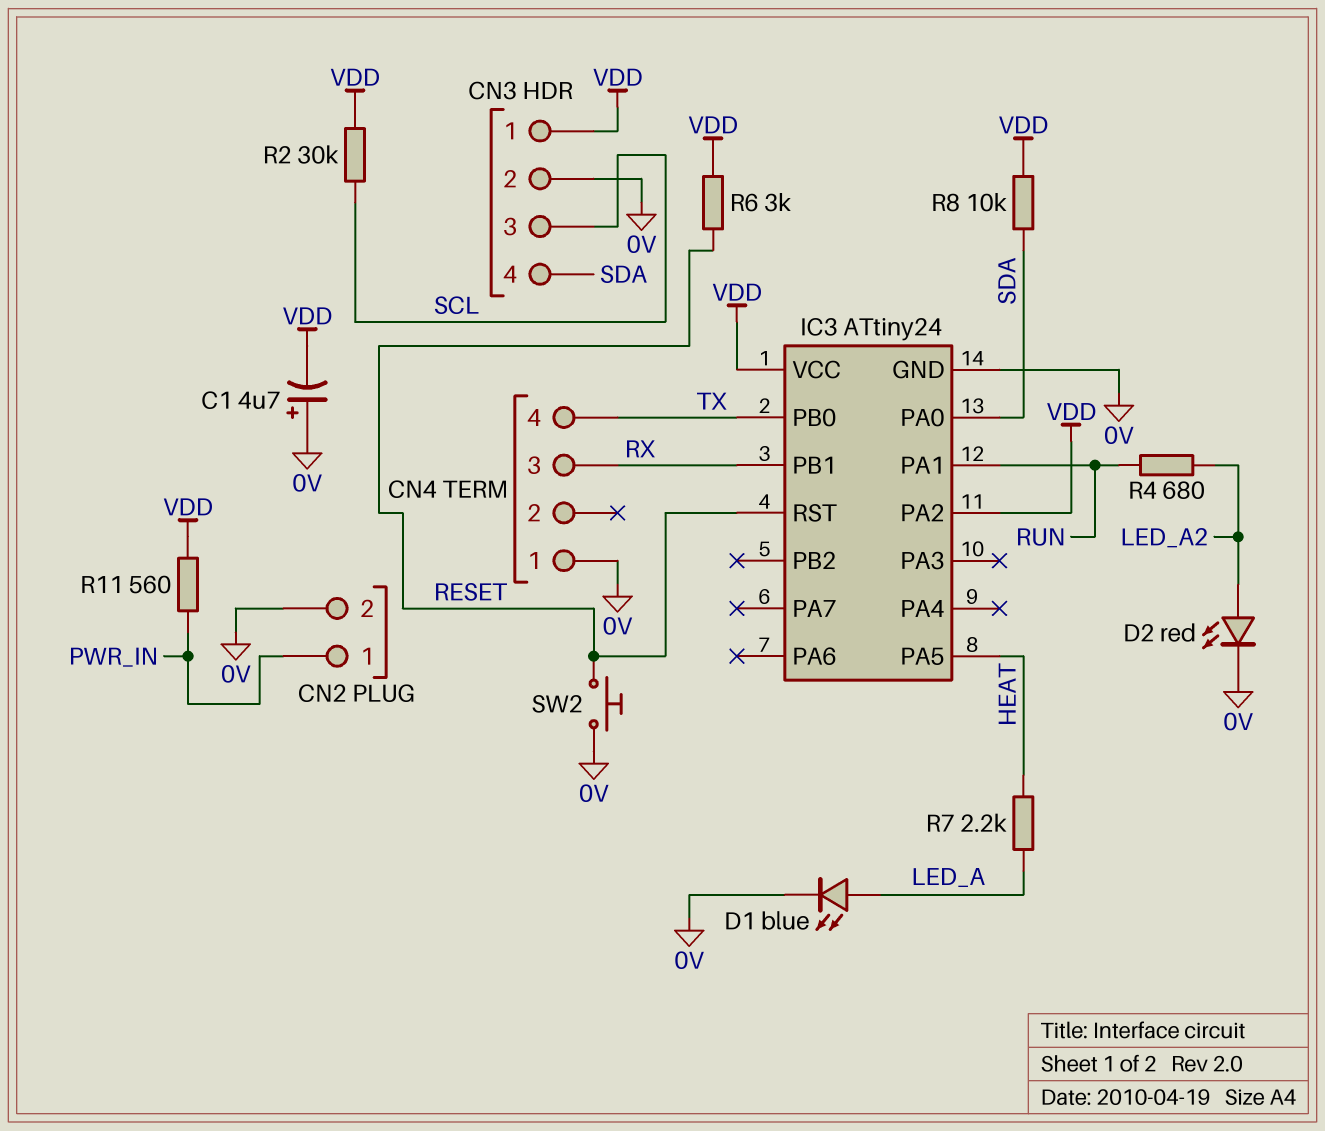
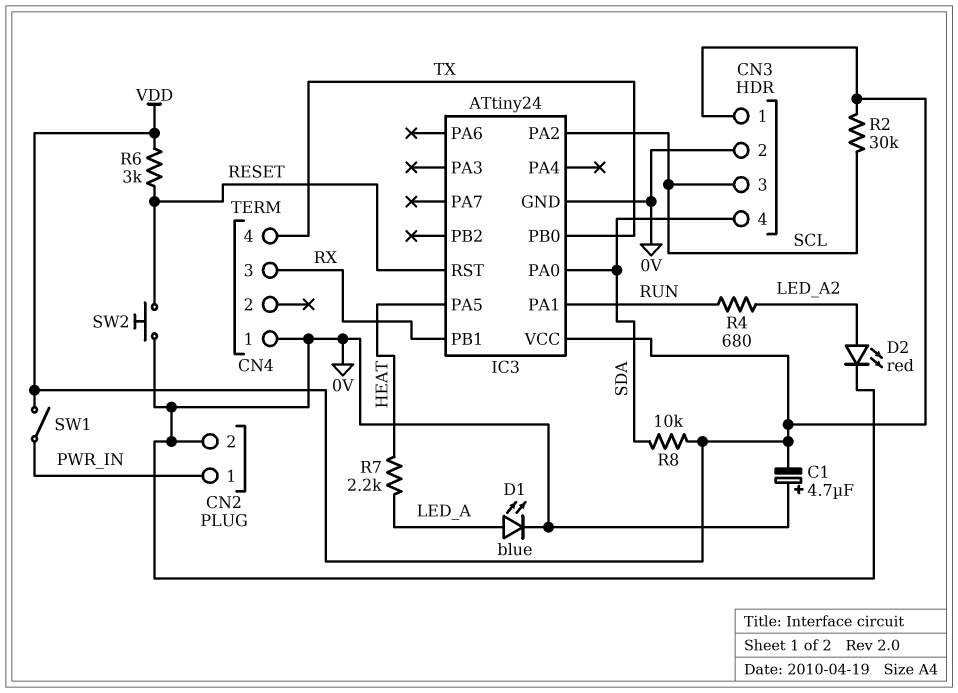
IC3 pin PA2: VDD -> SCL
R11: 560 (PWR_IN, VDD) -> none
SW1: none -> switch (PWR_IN, VDD)

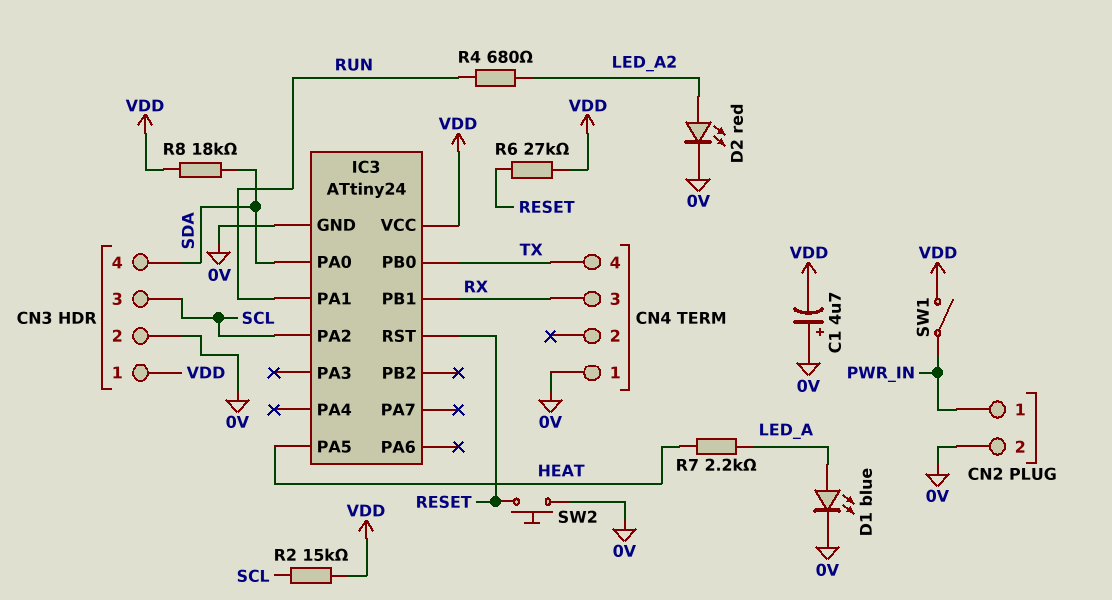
R2: 30k (SCL, VDD) -> 15k (SCL, VDD)
R6: 3k (RESET, VDD) -> 27k (RESET, VDD)
R8: 10k (SDA, VDD) -> 18k (SDA, VDD)

